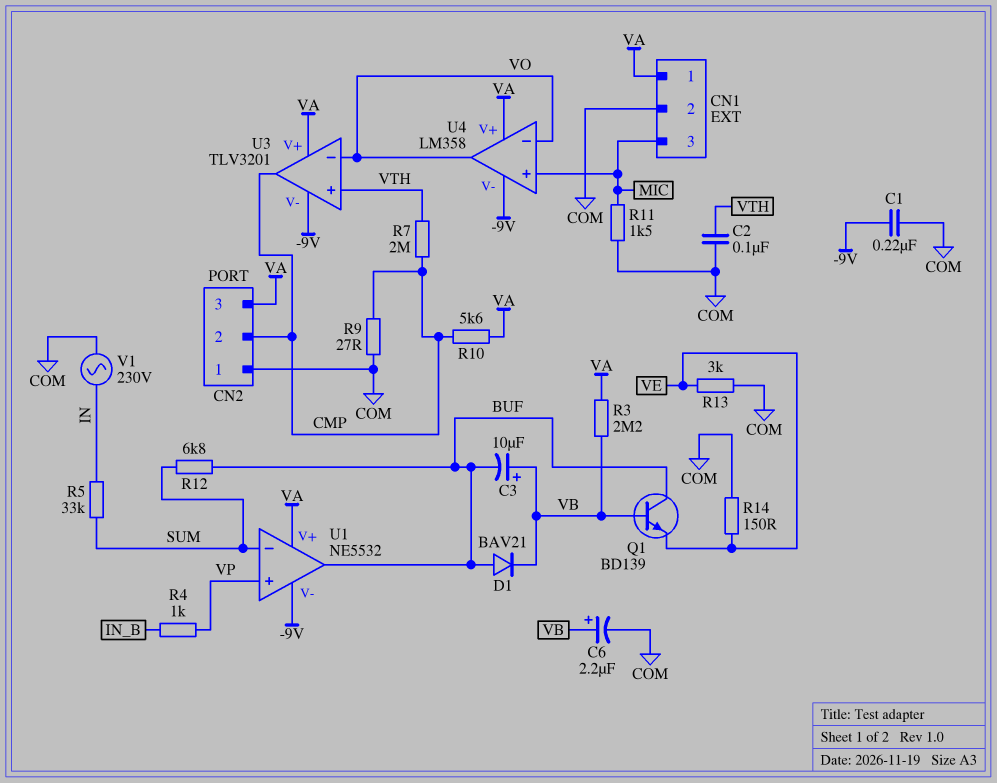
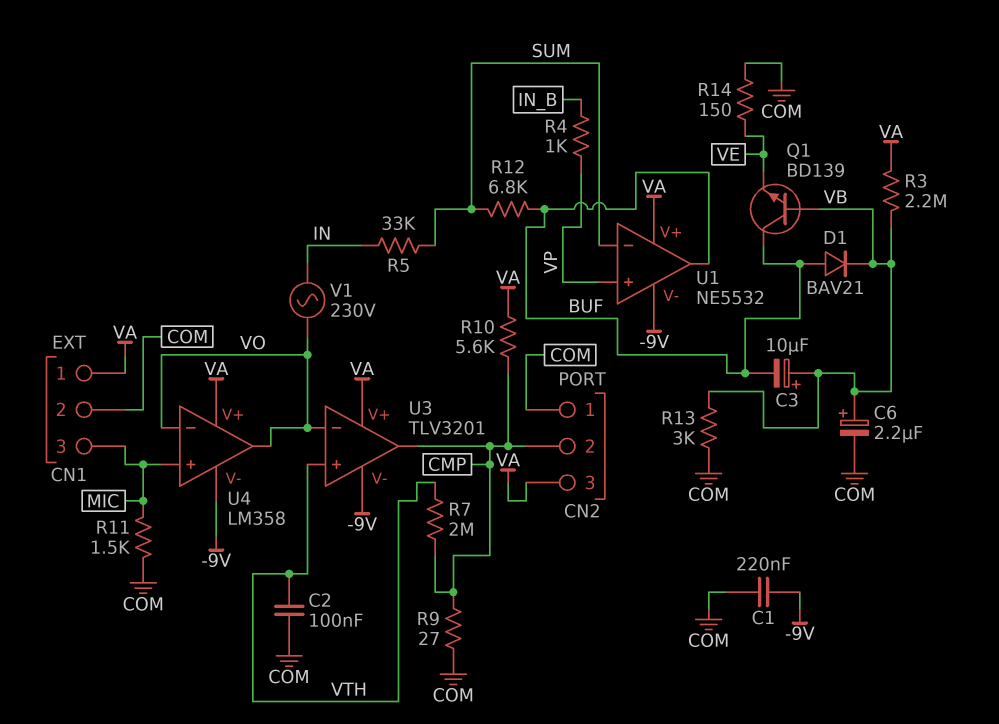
R13: 3k (COM, VE) -> 3k (COM, VB)
V1: AC 230V (COM, IN) -> AC 230V (IN, VO)

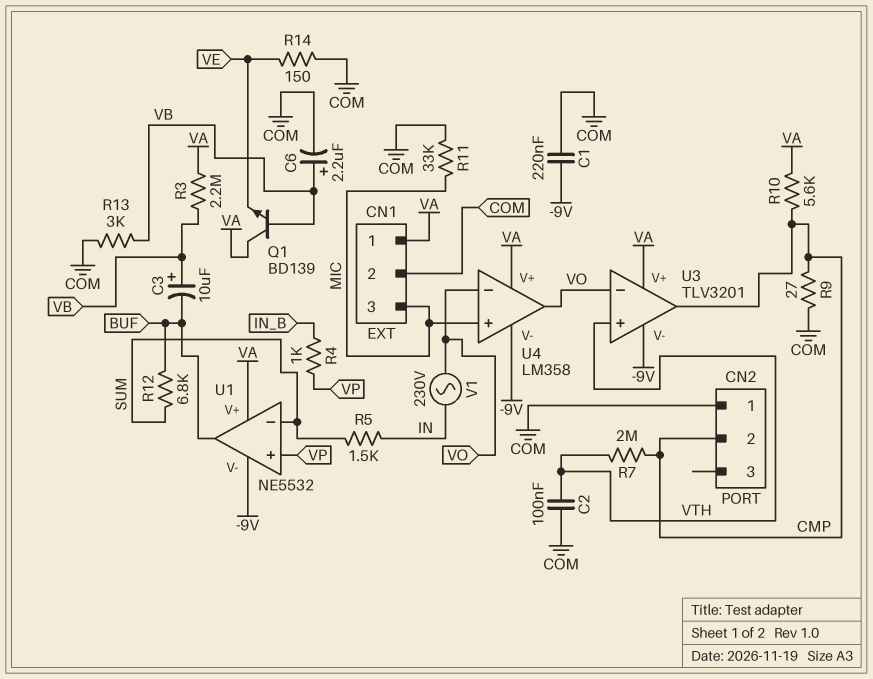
CN2 pin 3: VA -> none
D1: diode BAV21 (A BUF, K VB) -> none
Q1: NPN BD139 (B VB, C BUF, E VE) -> NPN BD139 (B VB, C VA, E VE)
R5: 33k (IN, SUM) -> 1.5k (IN, SUM)
R11: 1.5k (COM, MIC) -> 33k (COM, MIC)

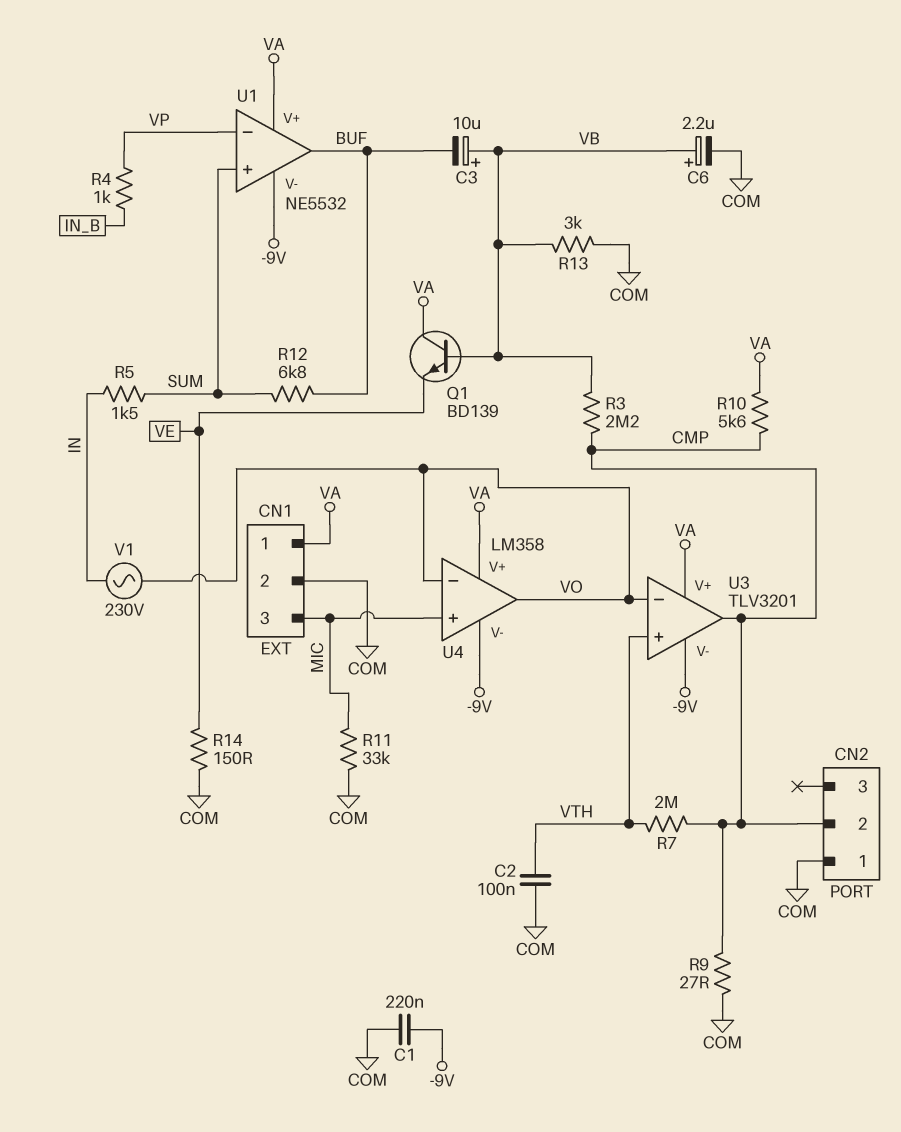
R3: 2.2M (VA, VB) -> 2.2M (CMP, VB)
U1 pin in+: VP -> SUM
U1 pin in-: SUM -> VP

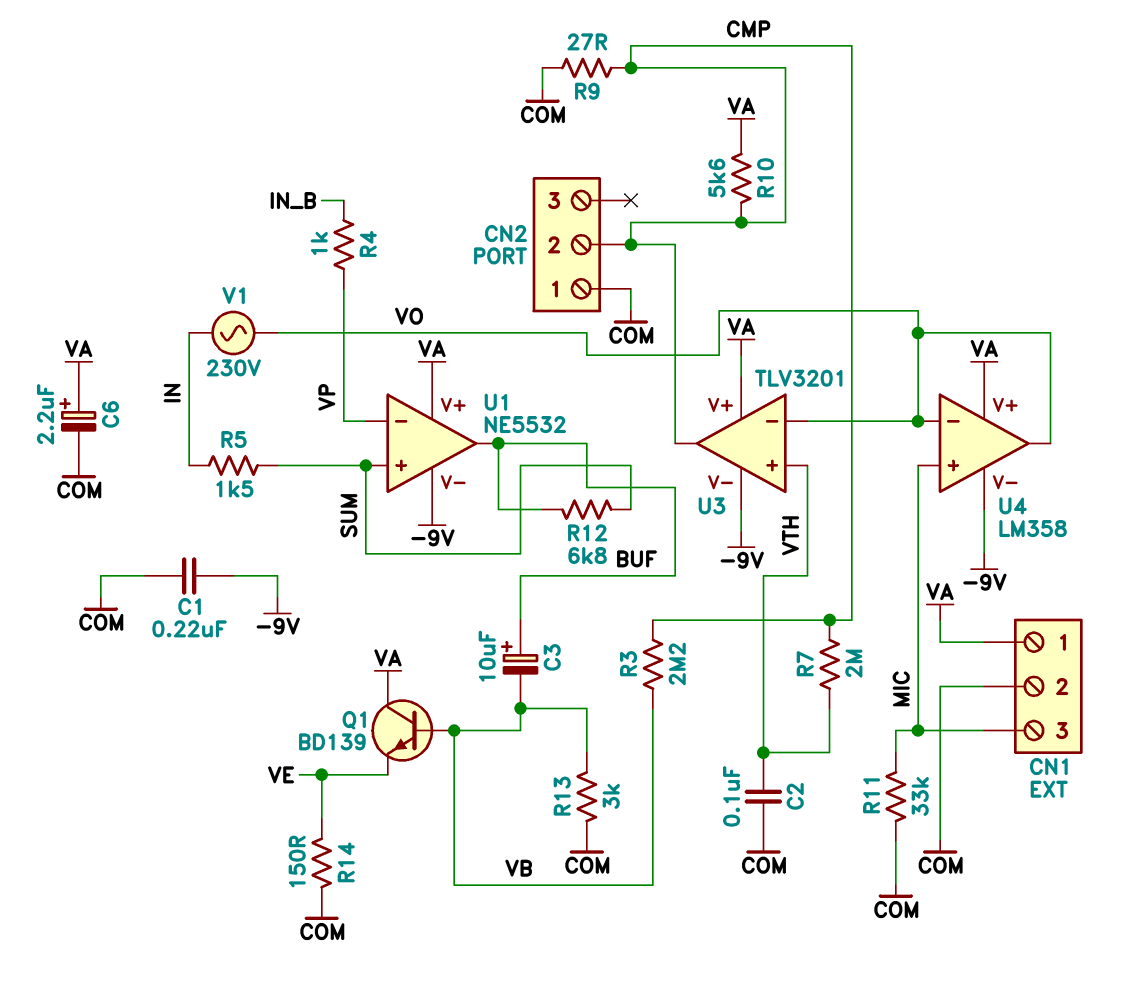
C3: 10uF (plus VB, minus BUF) -> 10uF (plus BUF, minus VB)
C6: 2.2uF (plus VB, minus COM) -> 2.2uF (plus VA, minus COM)

